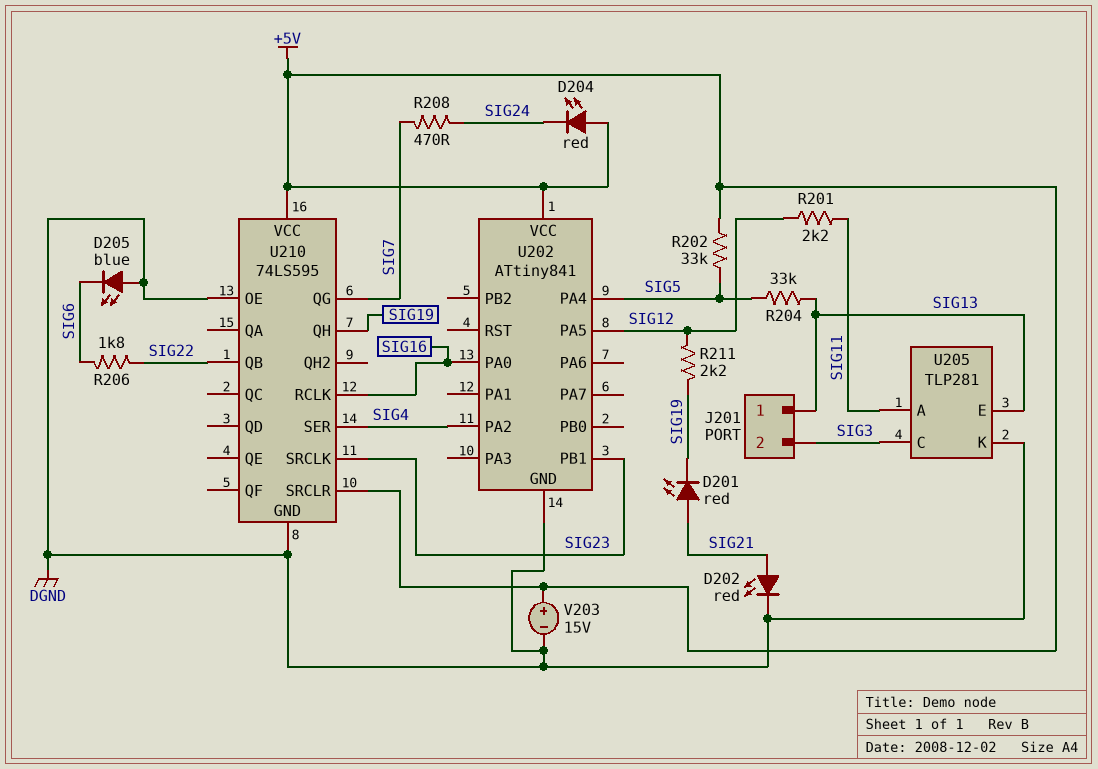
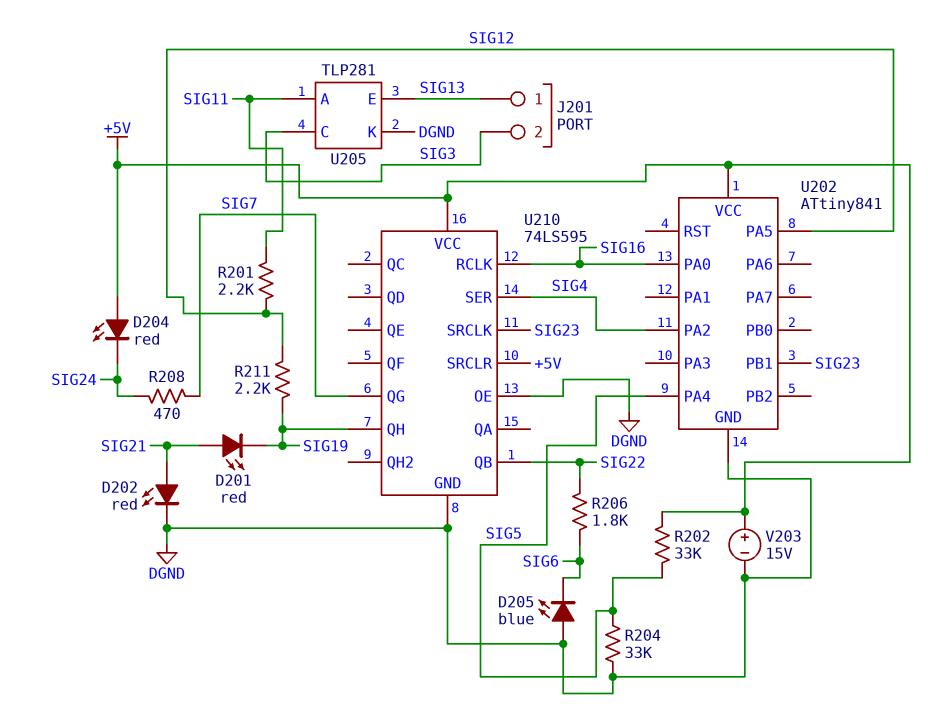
R204: 33k (SIG5, SIG13) -> 33k (DGND, SIG5)

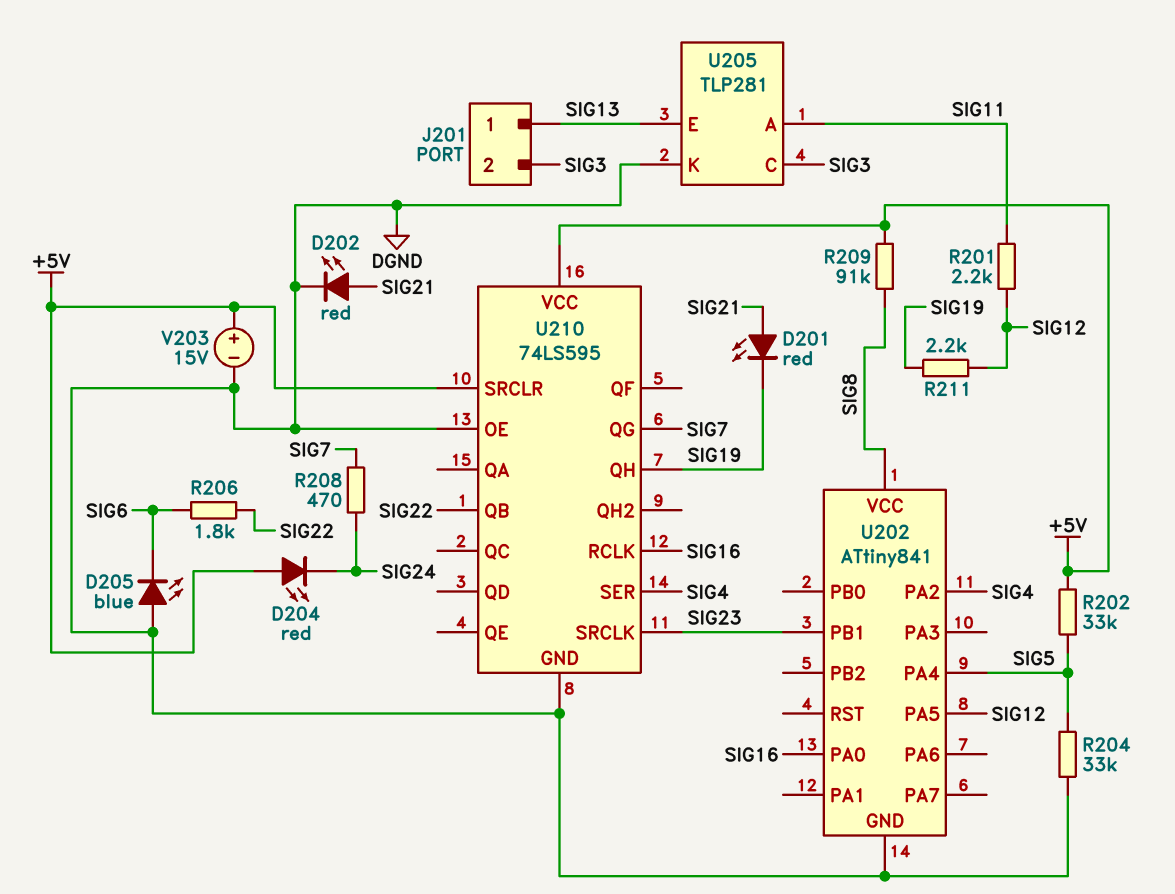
R209: none -> 91k (+5V, SIG8)
U202 pin VCC: +5V -> SIG8

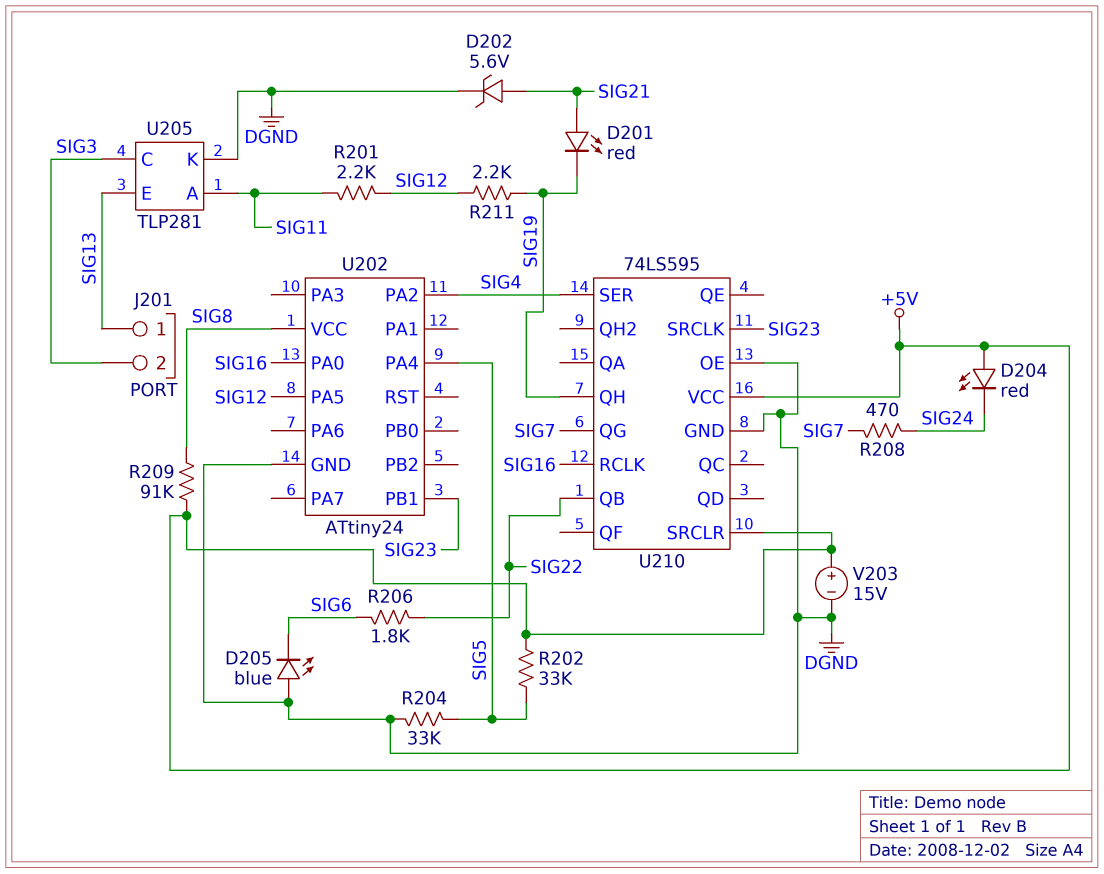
D202: LED red (A SIG21, K DGND) -> zener 5.6V (A SIG21, K DGND)
U202: ATtiny841 -> ATtiny24

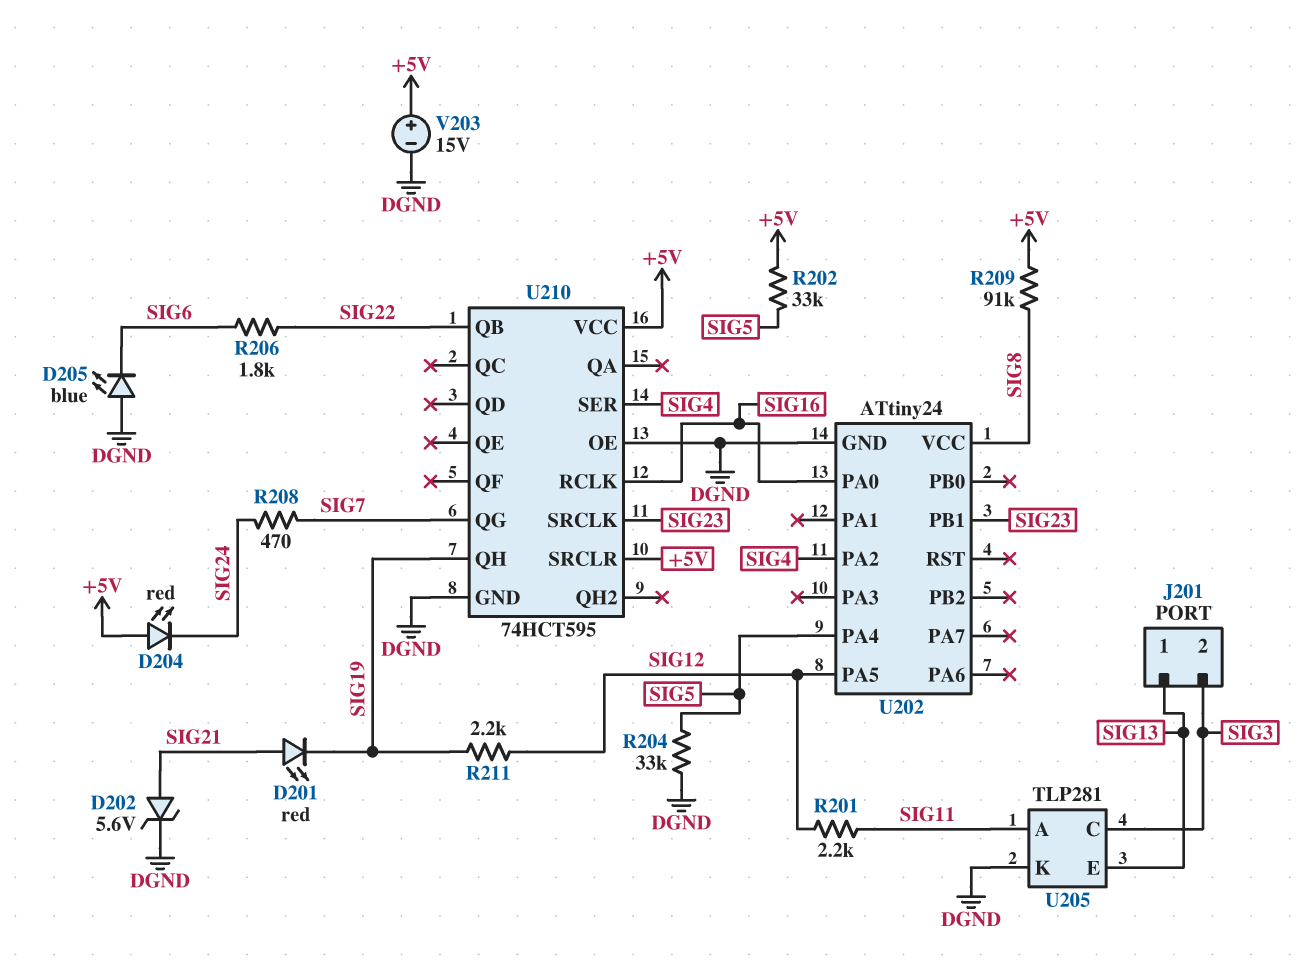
U210: 74LS595 -> 74HCT595

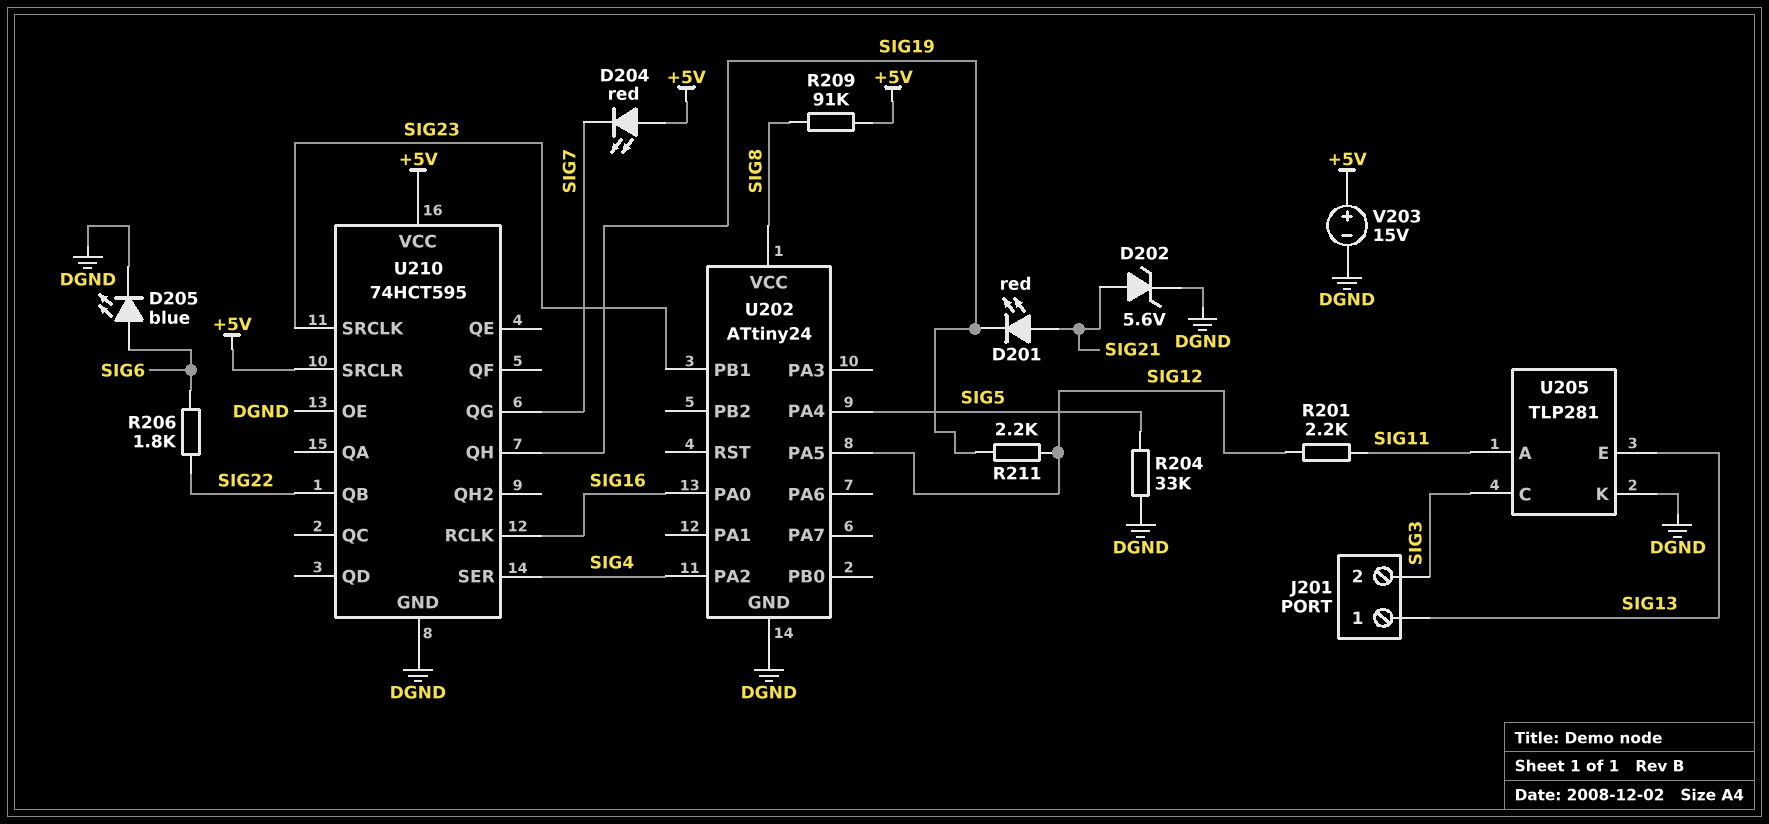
D204: LED red (A +5V, K SIG24) -> LED red (A +5V, K SIG7)
D205: LED blue (A DGND, K SIG6) -> LED blue (A SIG6, K DGND)
R202: 33k (+5V, SIG5) -> none
R208: 470 (SIG7, SIG24) -> none

